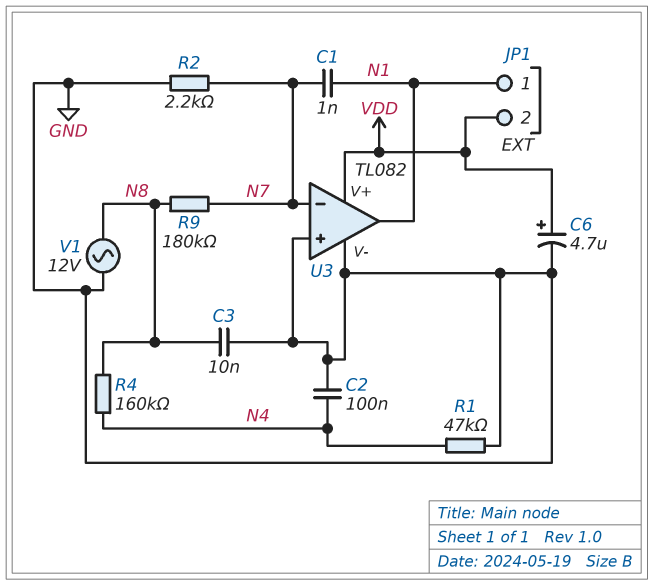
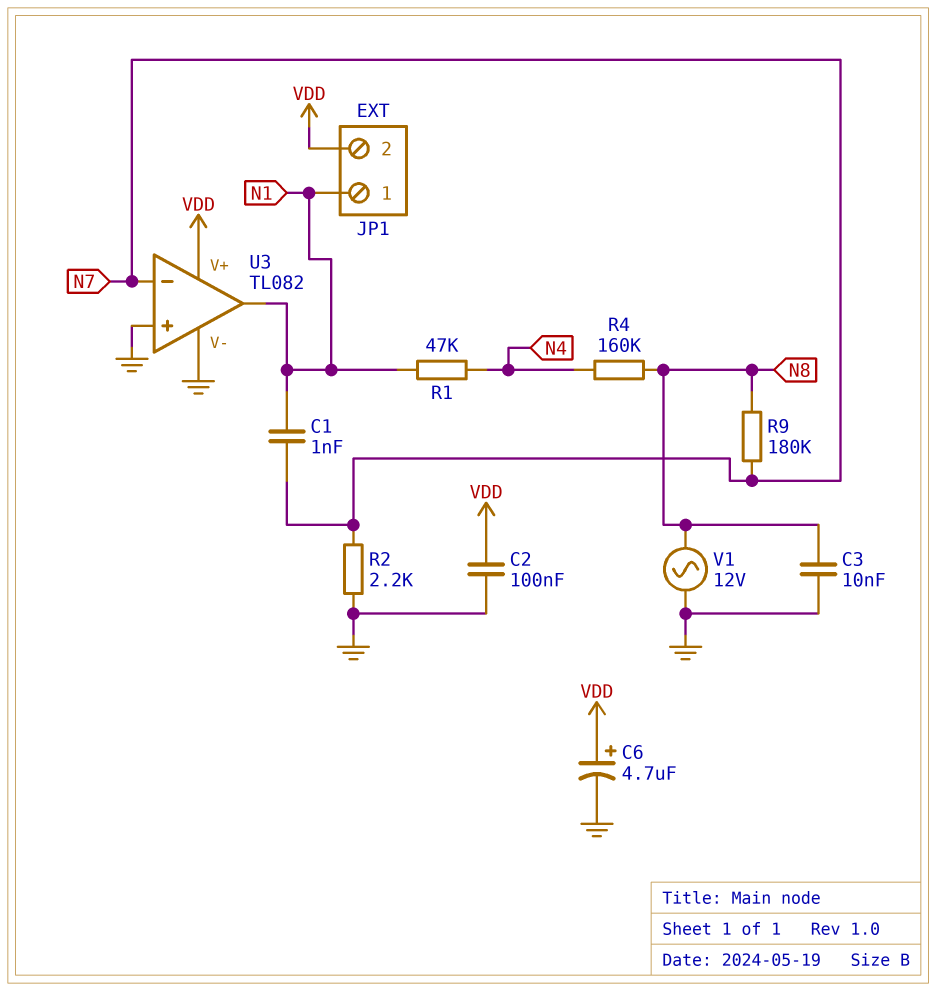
C2: 100nF (GND, N4) -> 100nF (GND, VDD)
R1: 47k (GND, N4) -> 47k (N1, N4)

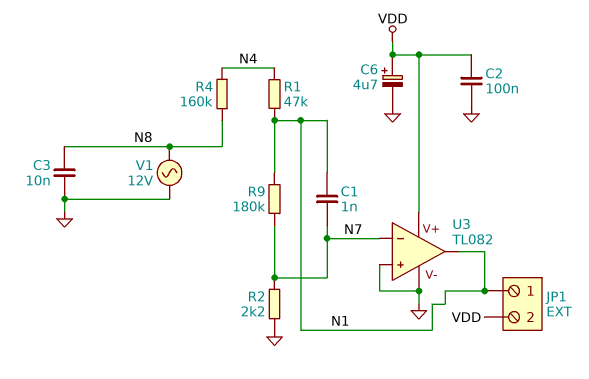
R9: 180k (N7, N8) -> 180k (N1, N7)

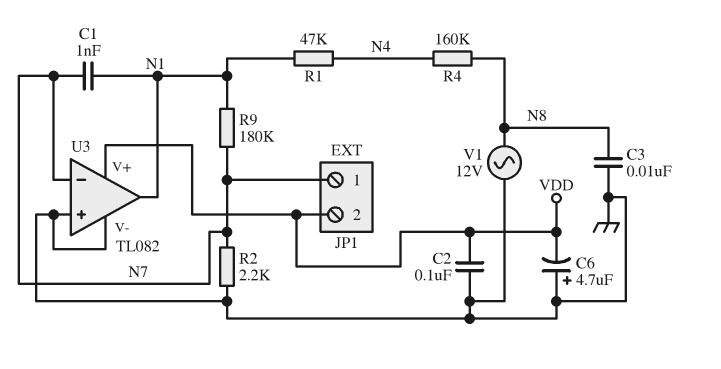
C6: 4.7uF (plus VDD, minus GND) -> 4.7uF (plus GND, minus VDD)
JP1 pin 1: N1 -> N7

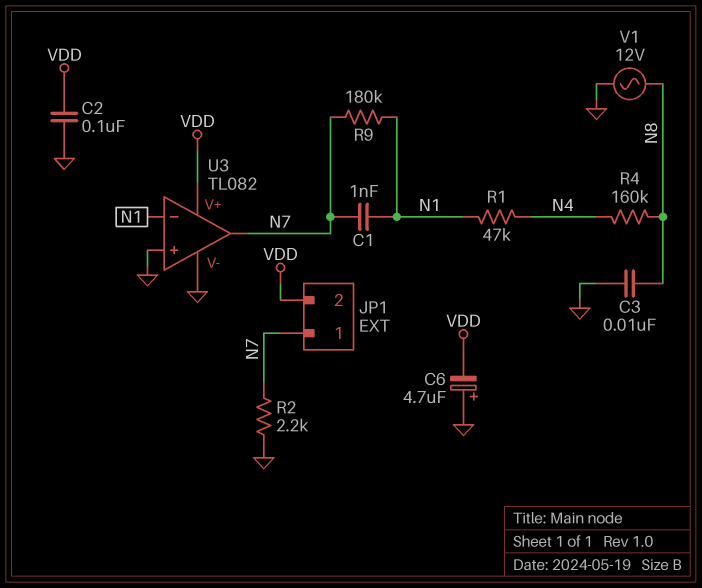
U3 pin in-: N7 -> N1
U3 pin out: N1 -> N7

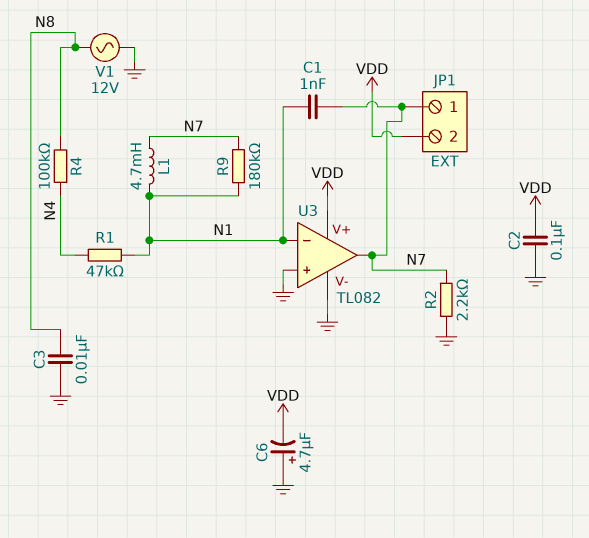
L1: none -> 4.7mH (N1, N7)
R4: 160k (N4, N8) -> 100k (N4, N8)

